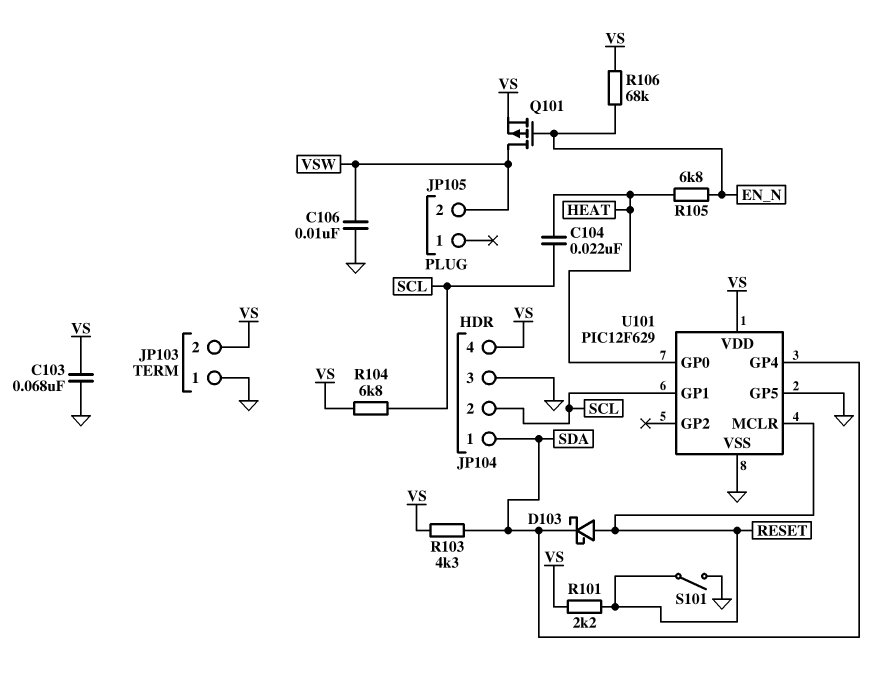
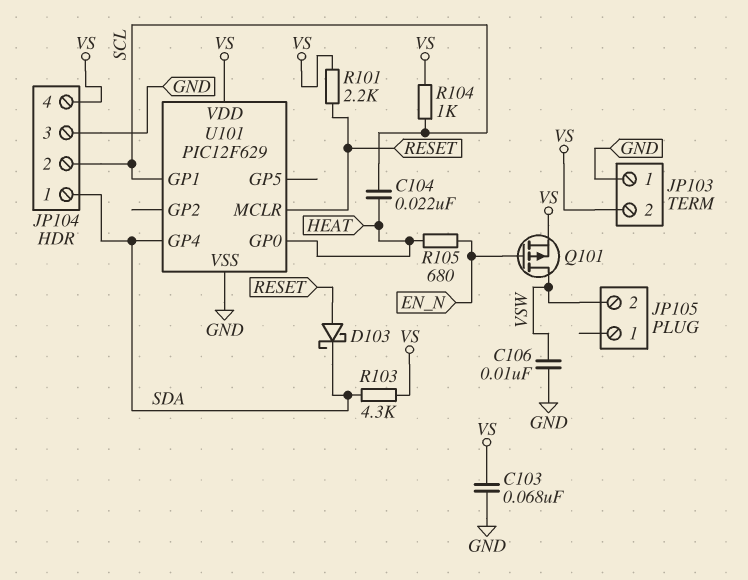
R104: 6.8k (SCL, VS) -> 1k (SCL, VS)
R105: 6.8k (EN_N, HEAT) -> 680 (EN_N, HEAT)
R106: 68k (EN_N, VS) -> none
S101: switch (GND, RESET) -> none
U101 pin GP5: GND -> none

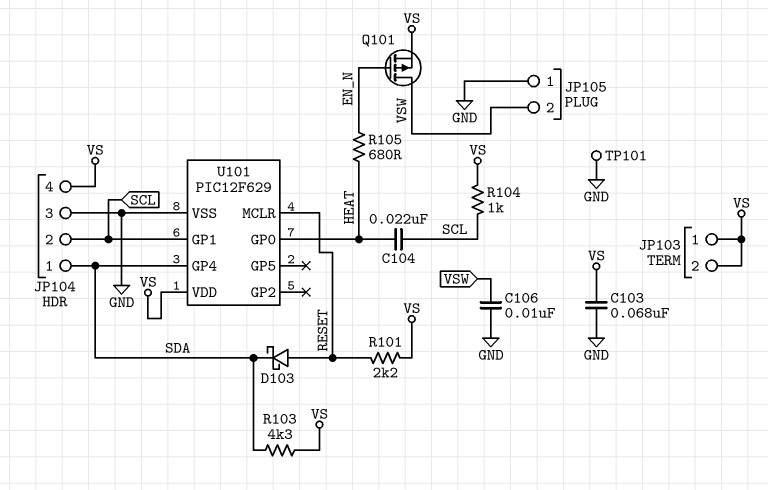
JP103 pin 1: GND -> VS
JP105 pin 1: none -> GND
TP101: none -> test point (GND)

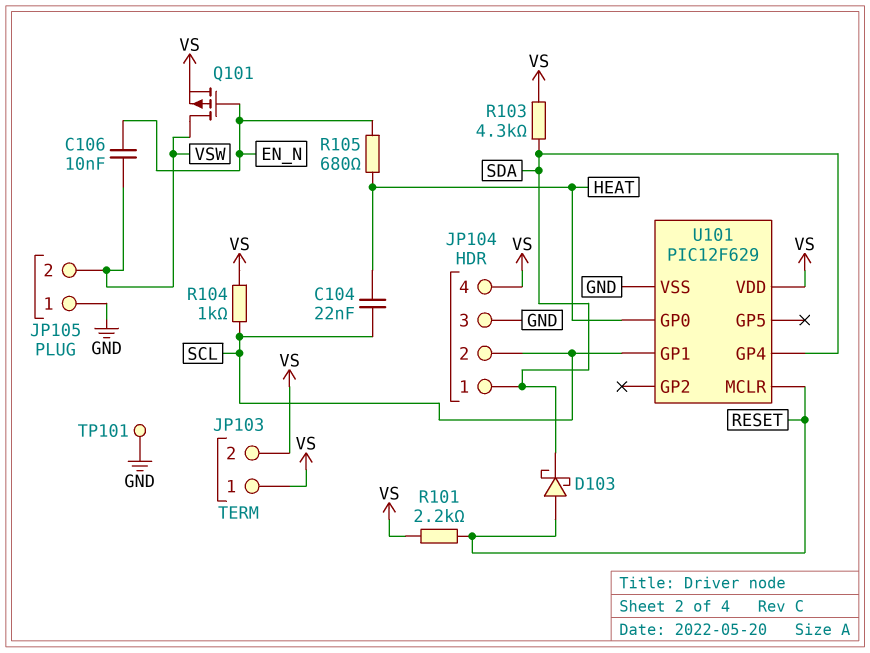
C103: 68nF (GND, VS) -> none
C106: 10nF (GND, VSW) -> 10nF (EN_N, VSW)

